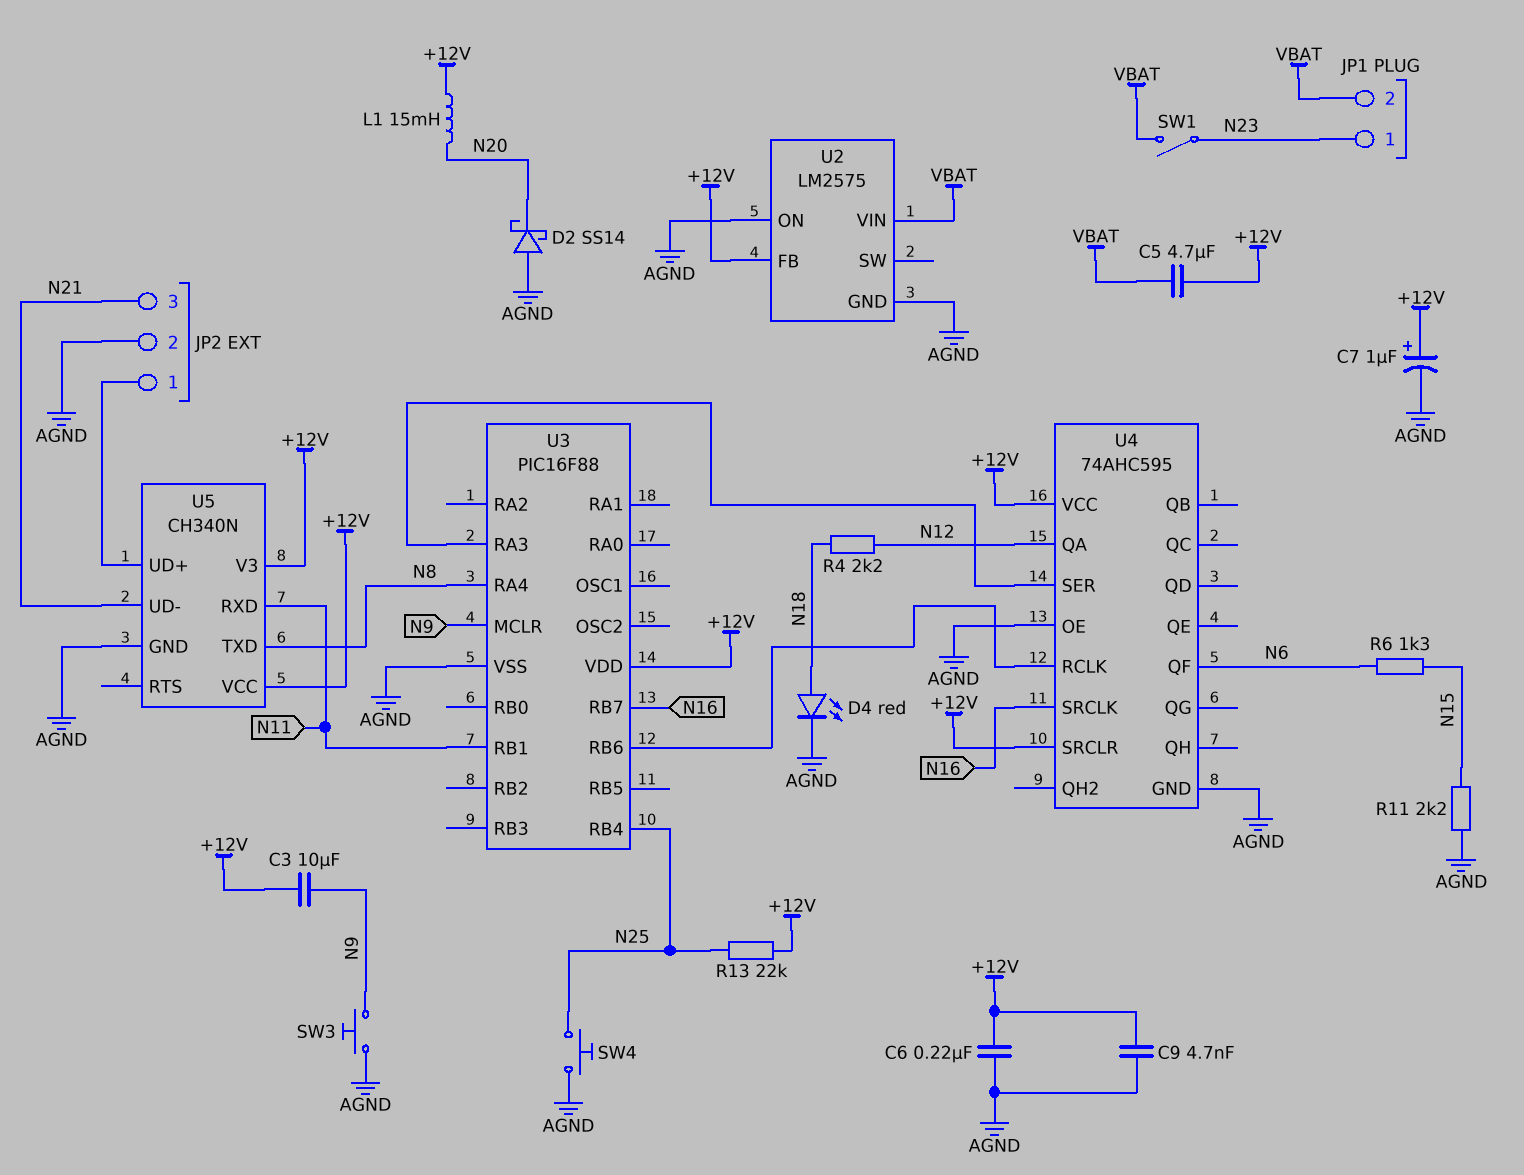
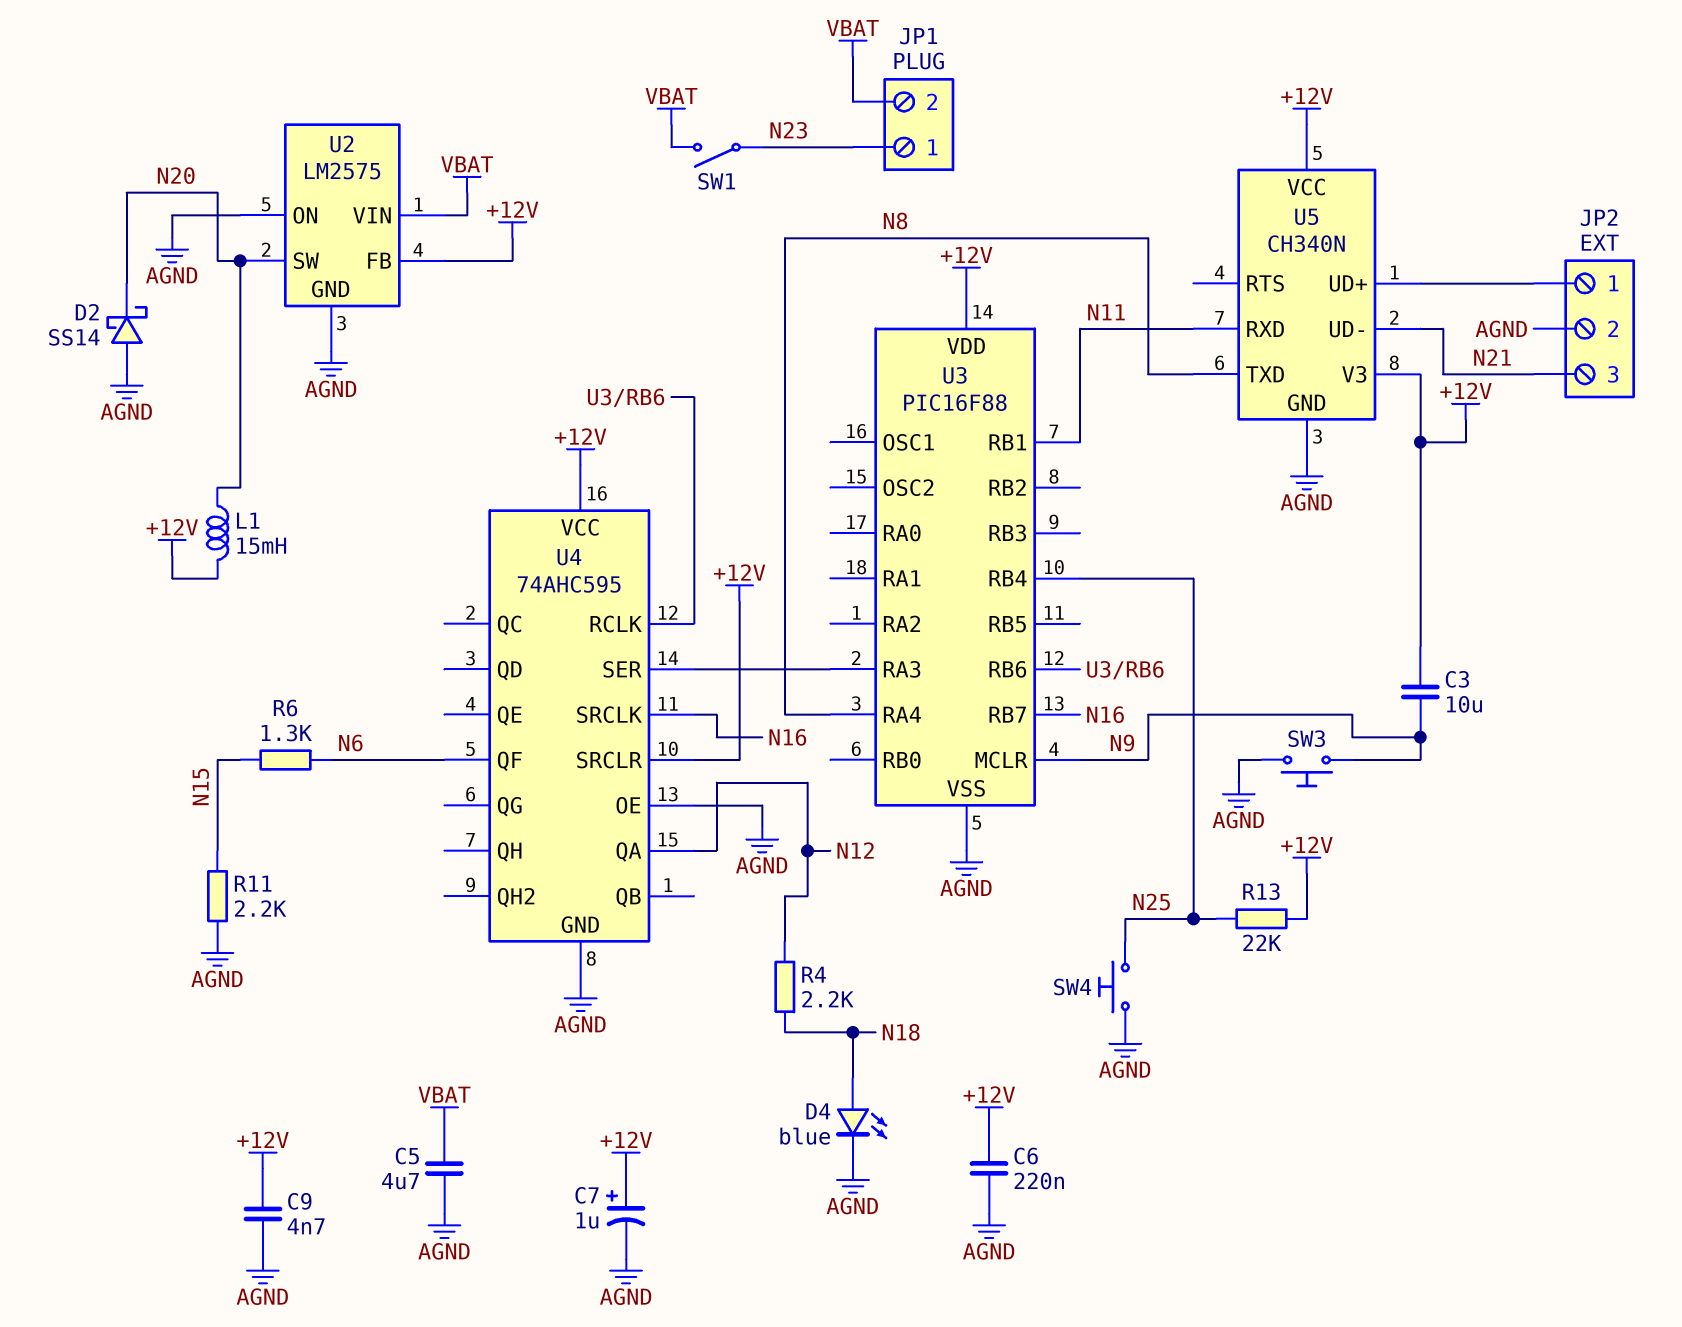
C5: 4.7uF (+12V, VBAT) -> 4.7uF (AGND, VBAT)
D4: LED red (A N18, K AGND) -> LED blue (A N18, K AGND)
U2 pin SW: none -> N20

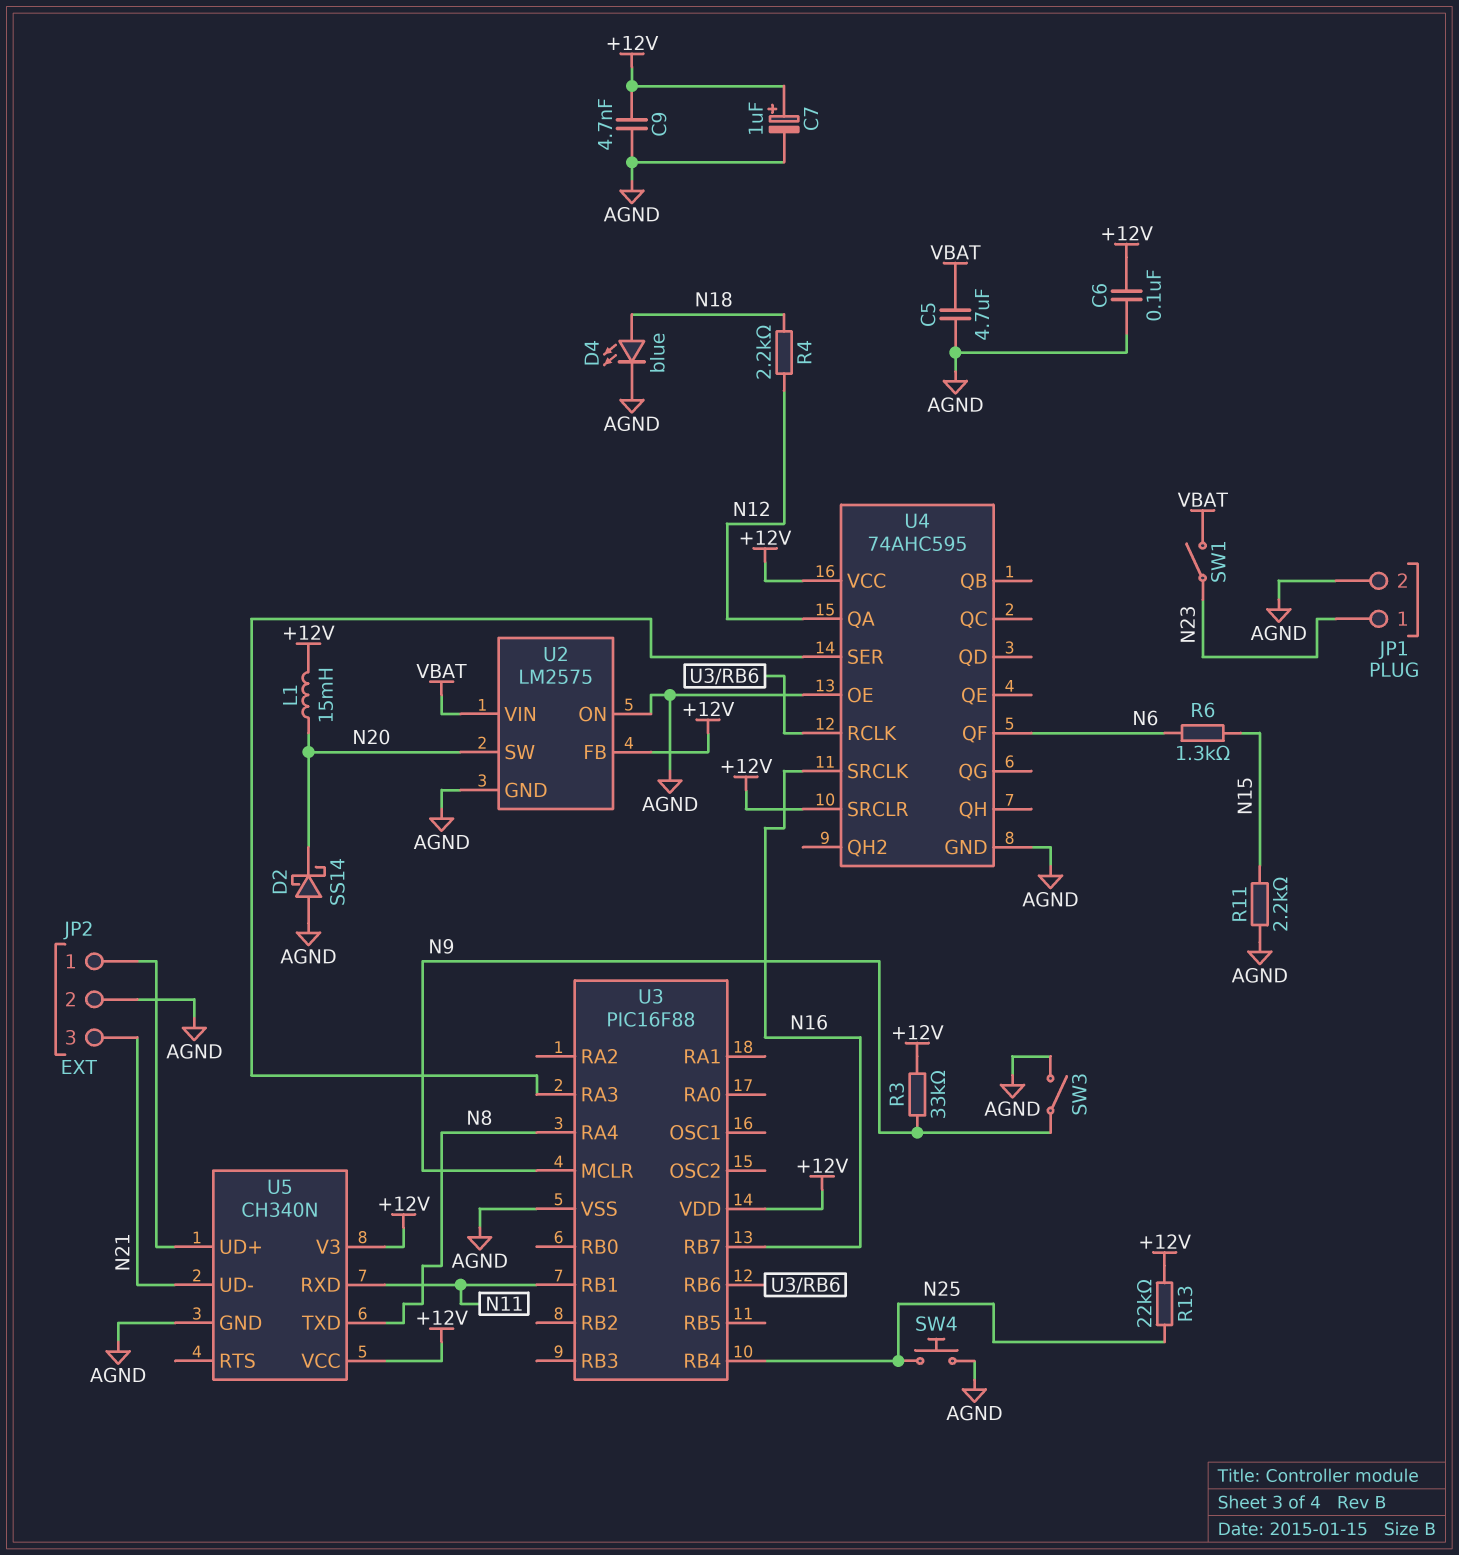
C3: 10uF (+12V, N9) -> none
C6: 220nF (+12V, AGND) -> 100nF (+12V, AGND)
JP1 pin 2: VBAT -> AGND
R3: none -> 33k (+12V, N9)
SW3: button (AGND, N9) -> switch (AGND, N9)

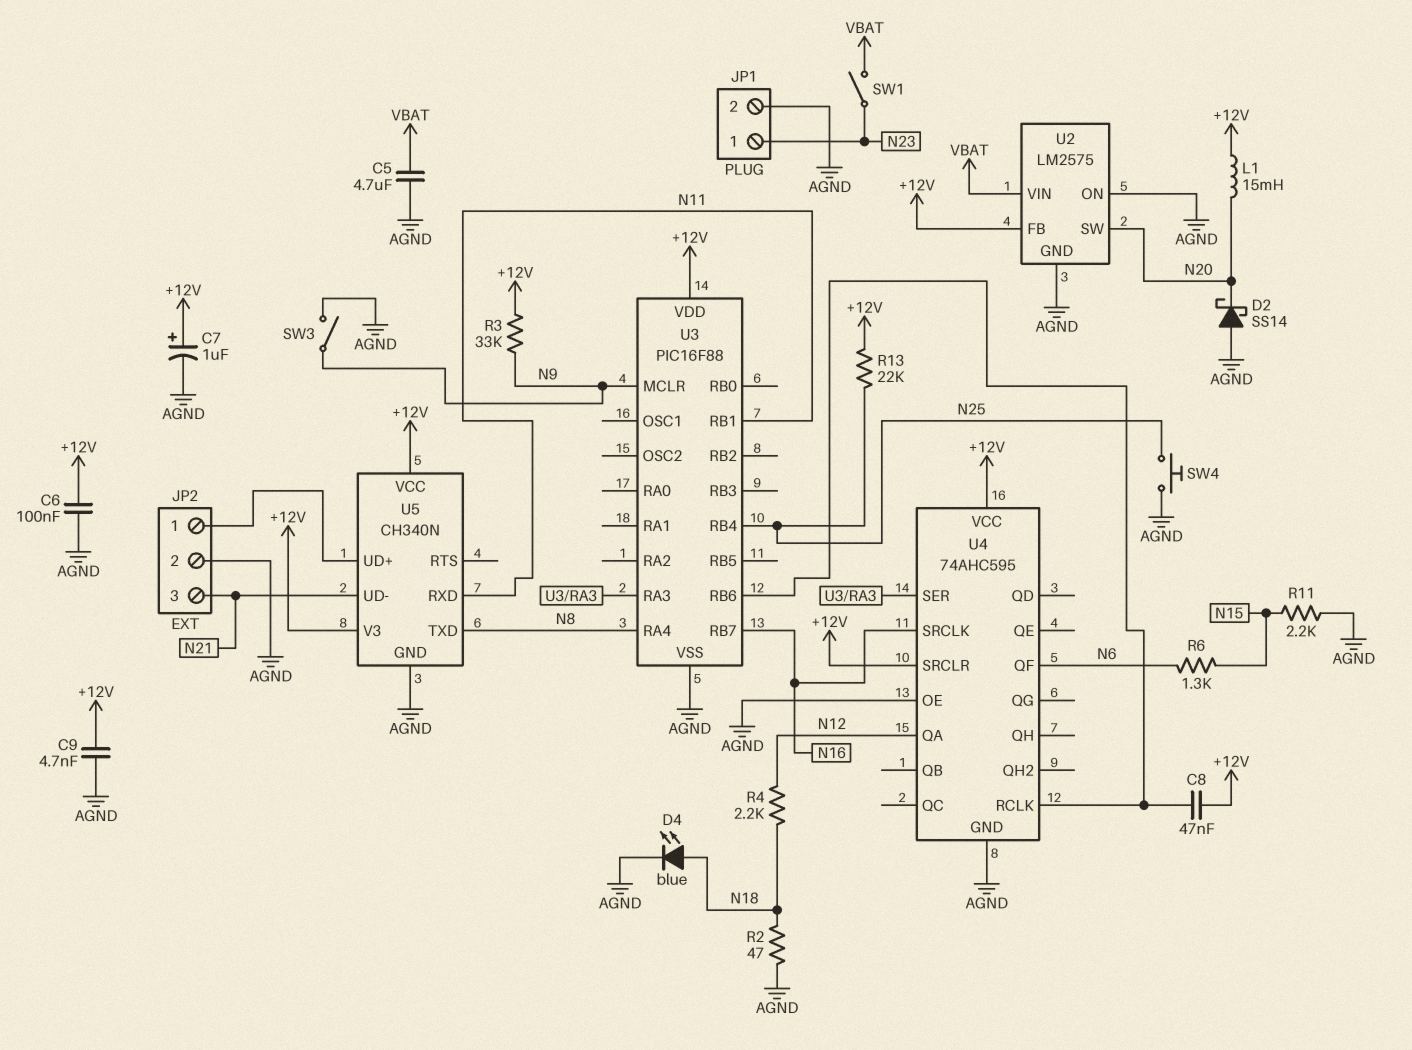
C8: none -> 47nF (+12V, U3/RB6)
R2: none -> 47 (AGND, N18)

